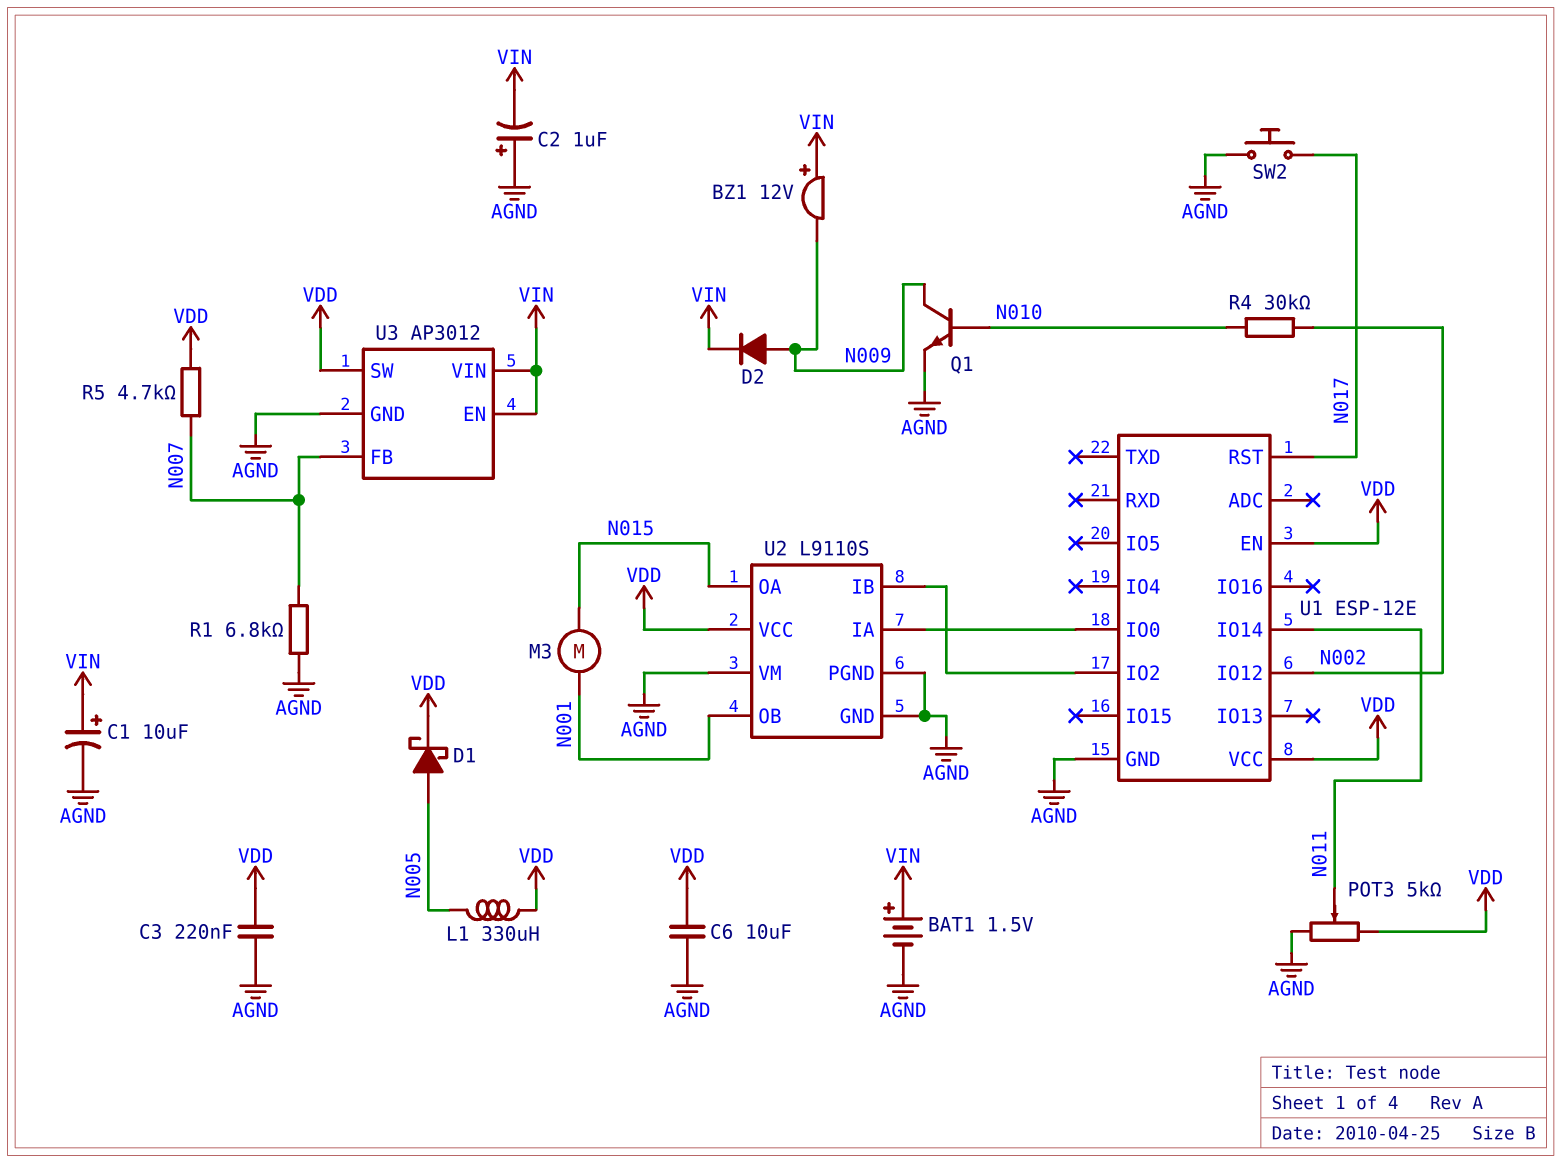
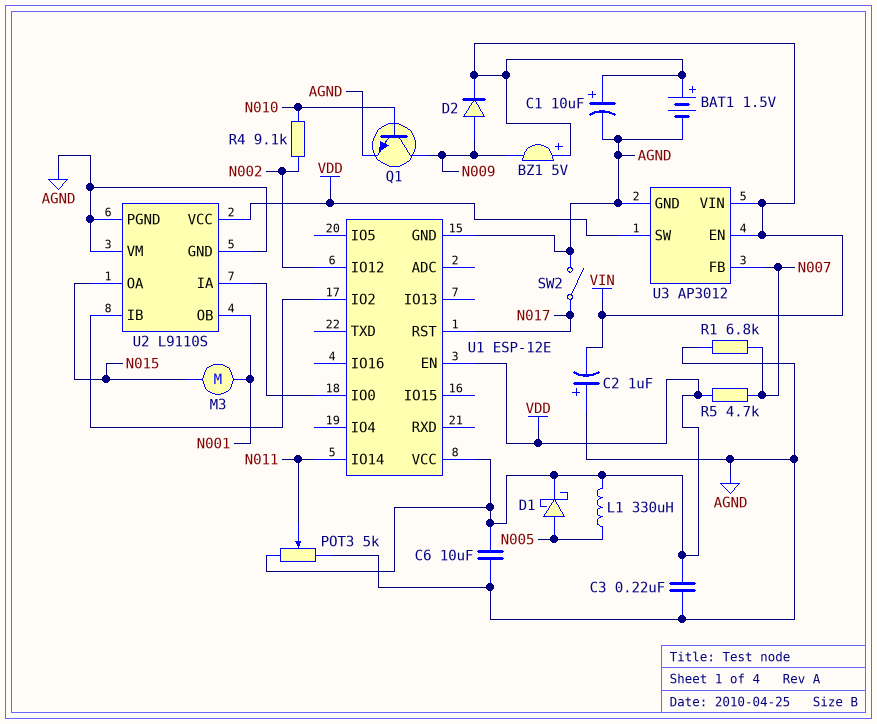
BZ1: buzzer 12V (plus VIN, minus N009) -> buzzer 5V (plus VIN, minus N009)
R4: 30k (N002, N010) -> 9.1k (N002, N010)
SW2: button (AGND, N017) -> switch (AGND, N017)

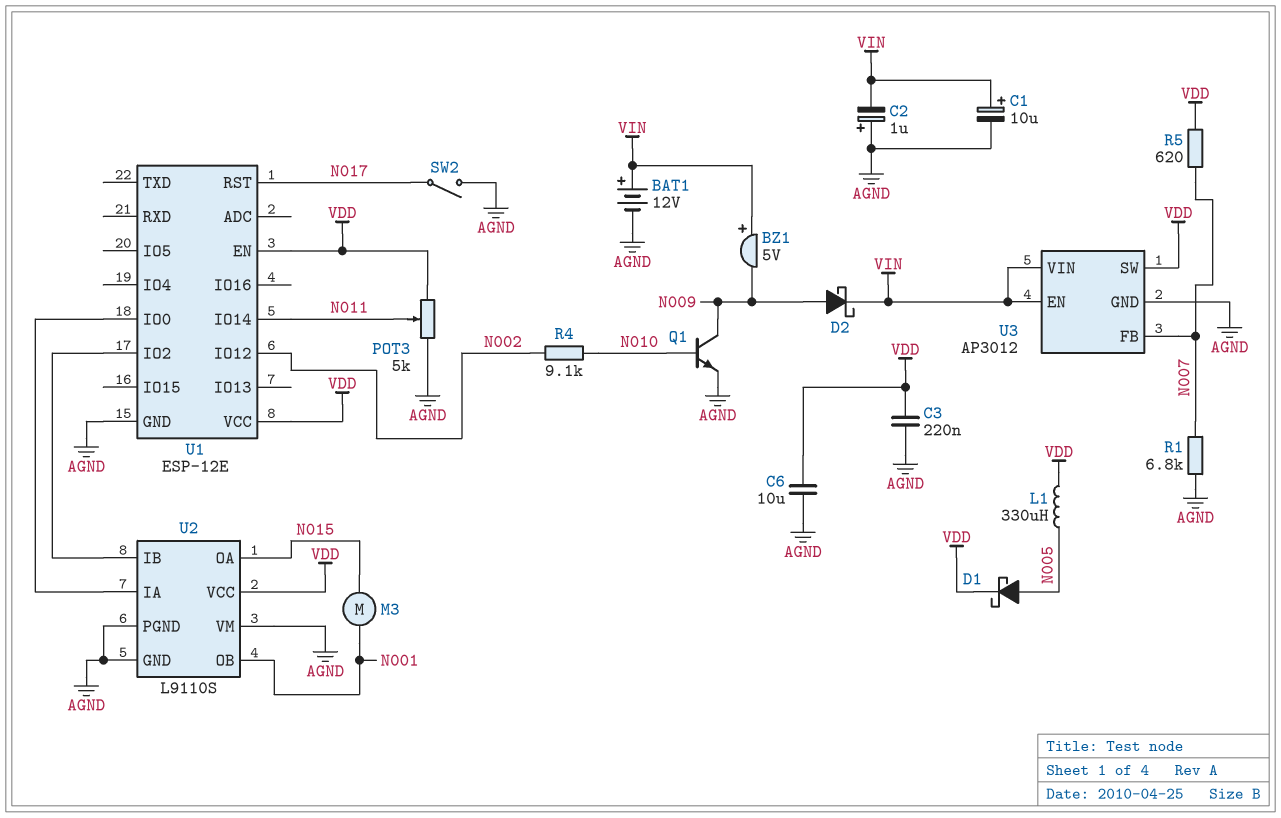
BAT1: 1.5V (plus VIN, minus AGND) -> 12V (plus VIN, minus AGND)
D2: diode (A N009, K VIN) -> schottky (A N009, K VIN)
R5: 4.7k (N007, VDD) -> 620 (N007, VDD)

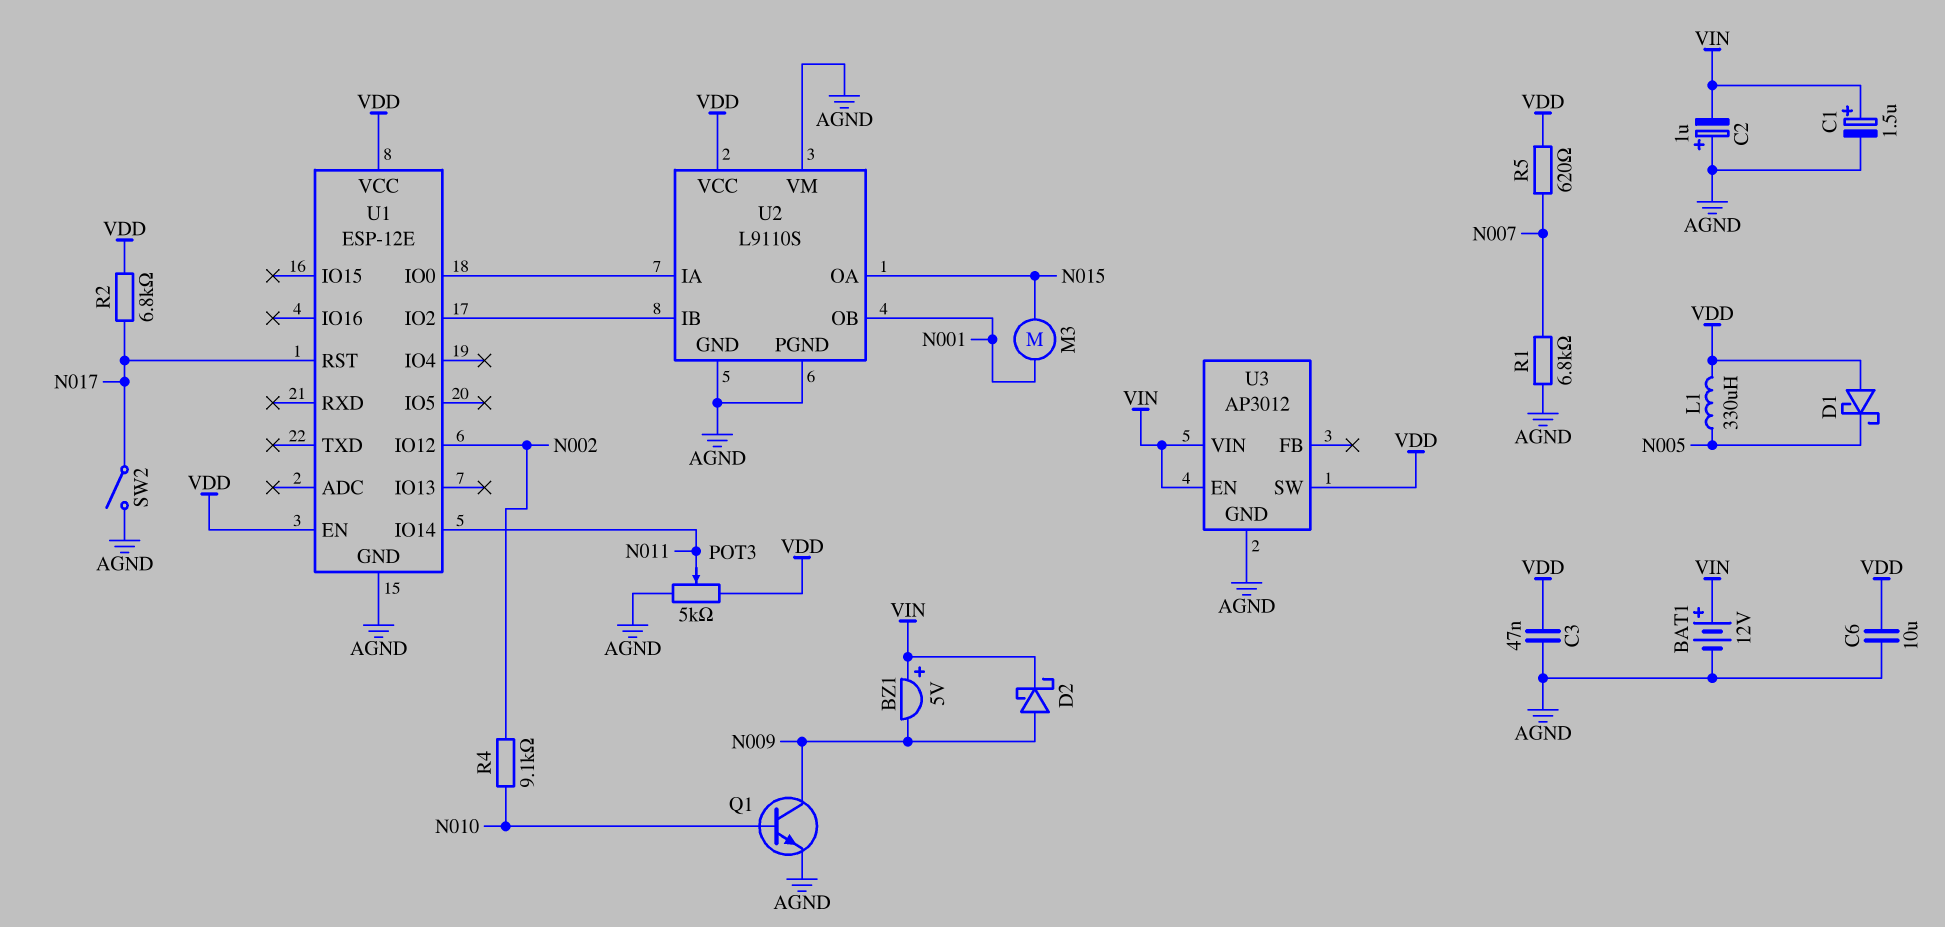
C1: 10uF (plus VIN, minus AGND) -> 1.5uF (plus VIN, minus AGND)
C3: 220nF (AGND, VDD) -> 47nF (AGND, VDD)
D1: schottky (A N005, K VDD) -> schottky (A VDD, K N005)
R2: none -> 6.8k (N017, VDD)
U3 pin FB: N007 -> none

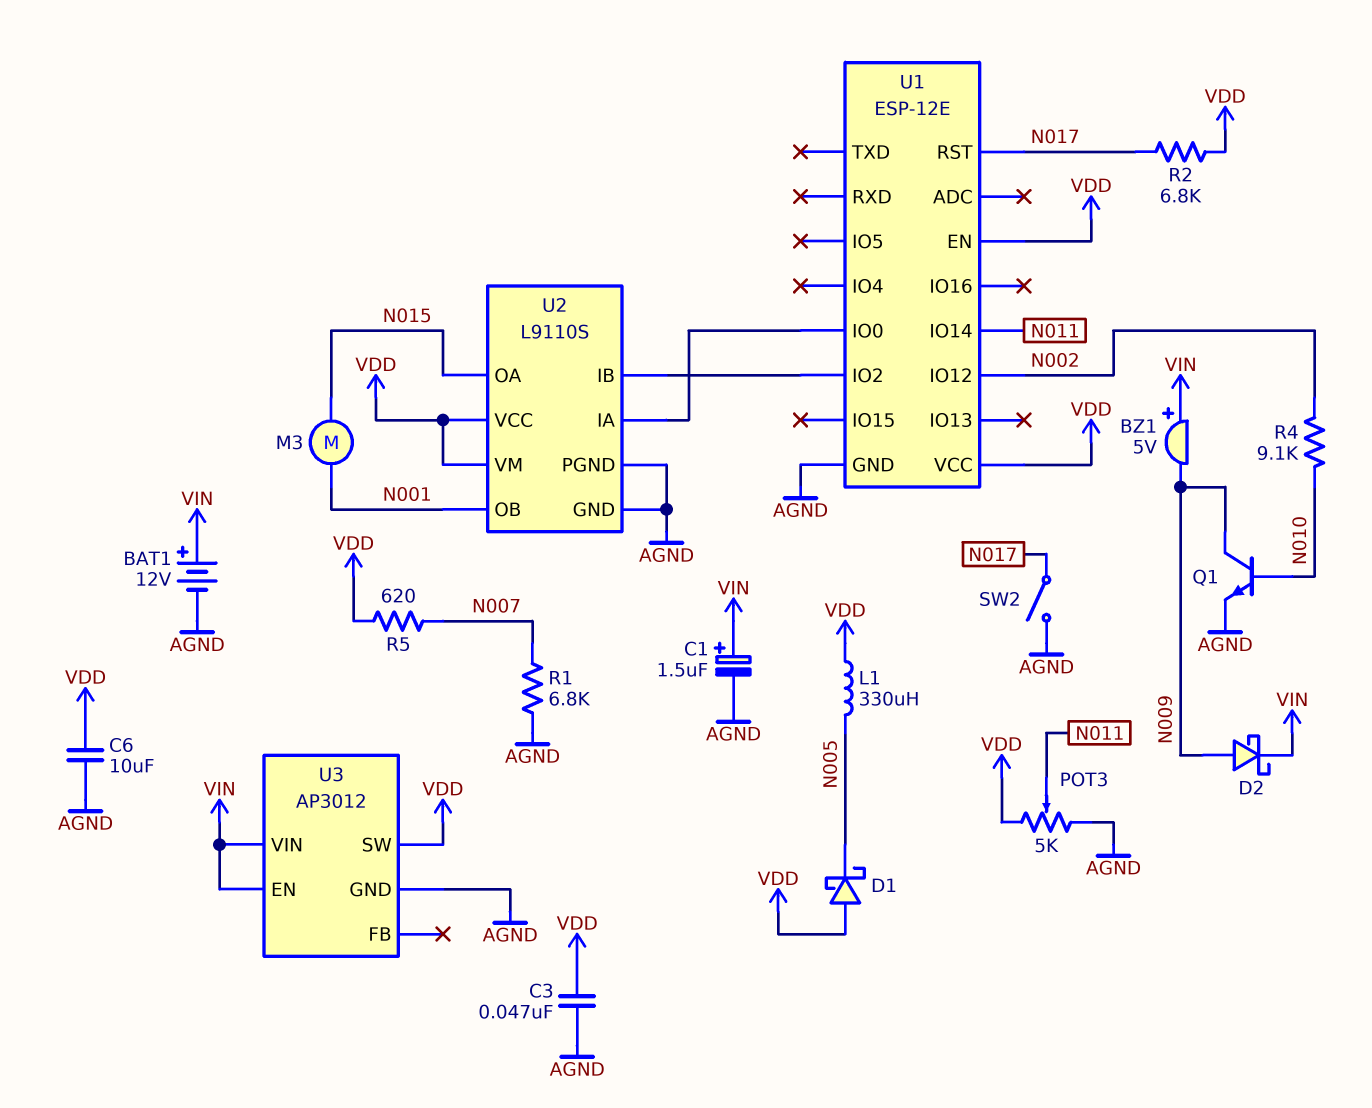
C2: 1uF (plus AGND, minus VIN) -> none
U2 pin VM: AGND -> VDD

